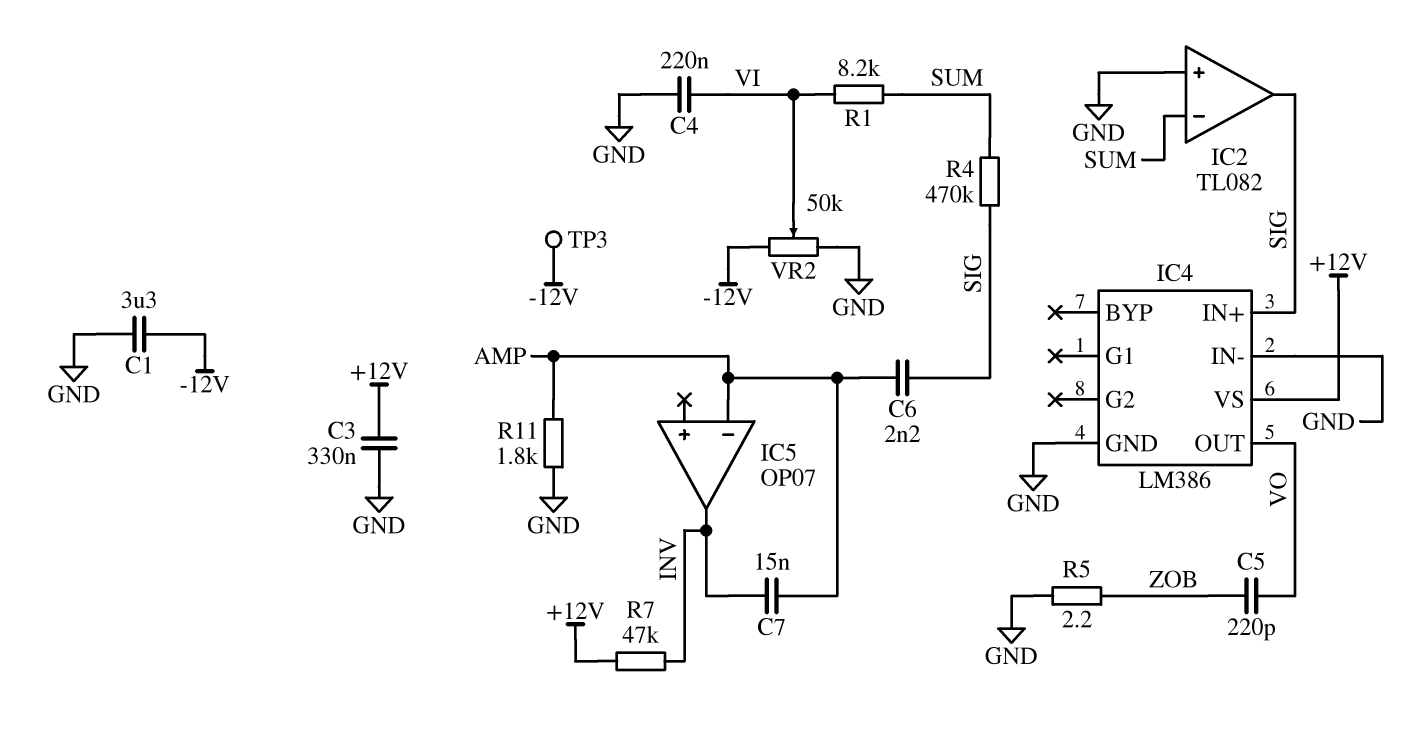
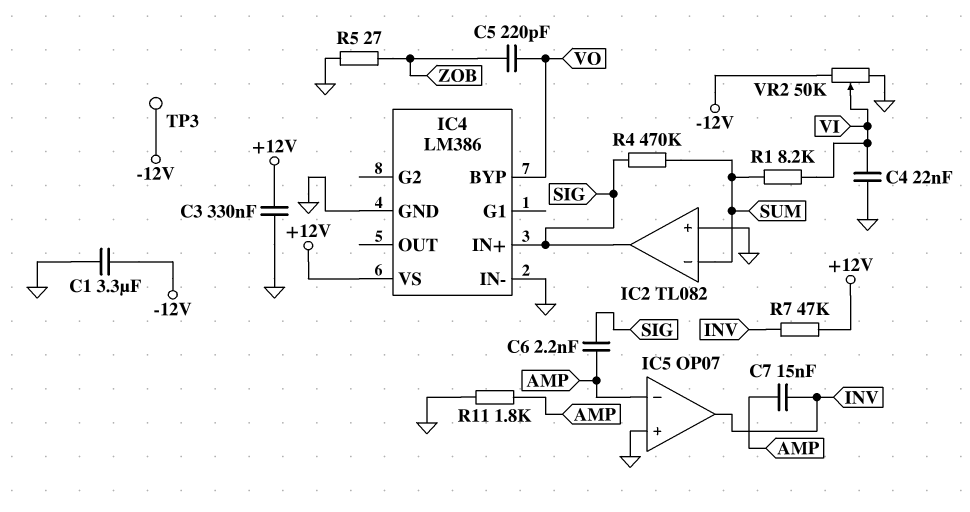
C4: 220nF (GND, VI) -> 22nF (GND, VI)
IC4 pin BYP: none -> VO
IC4 pin OUT: VO -> none
IC5 pin in+: none -> GND
R5: 2.2 (GND, ZOB) -> 27 (GND, ZOB)

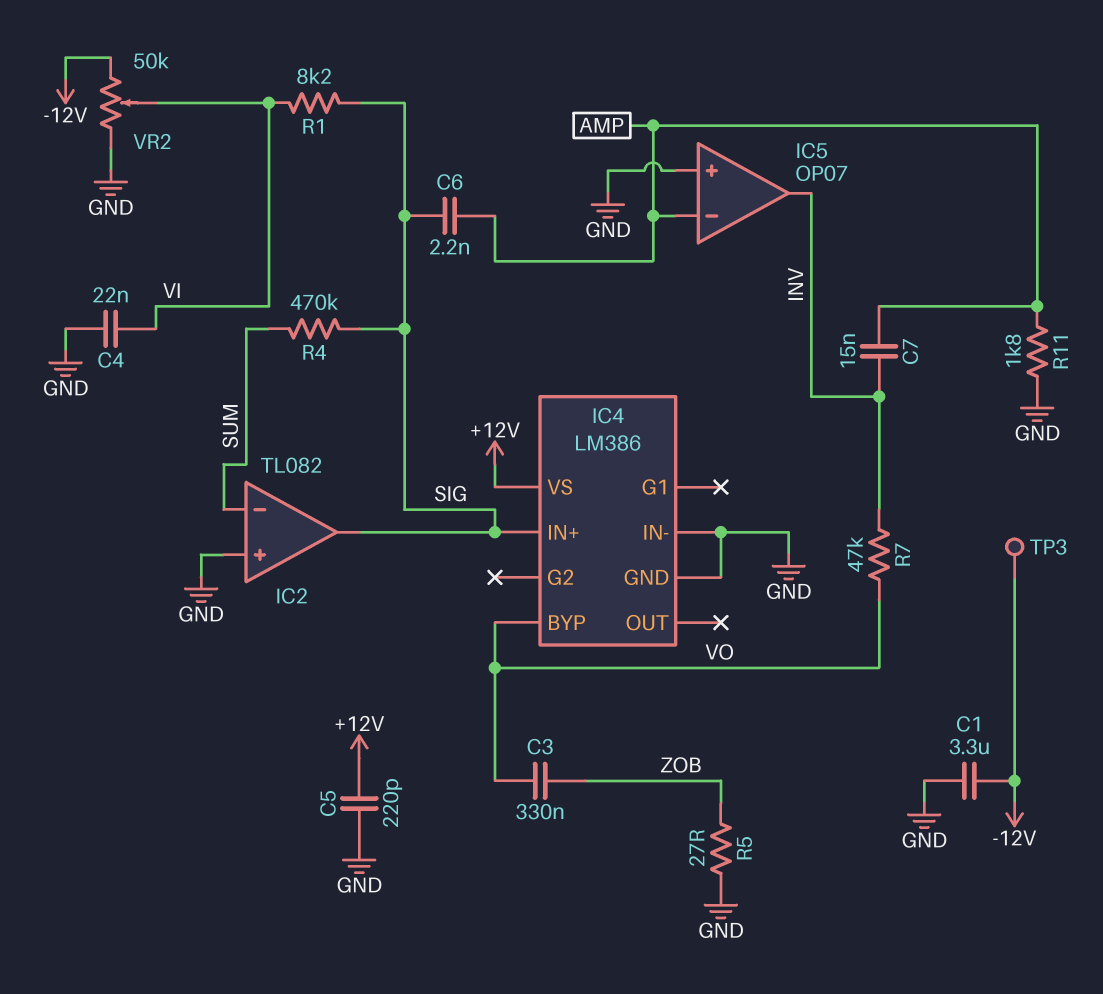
C3: 330nF (+12V, GND) -> 330nF (VO, ZOB)
C5: 220pF (VO, ZOB) -> 220pF (+12V, GND)
R1: 8.2k (SUM, VI) -> 8.2k (SIG, VI)
R7: 47k (+12V, INV) -> 47k (INV, VO)

